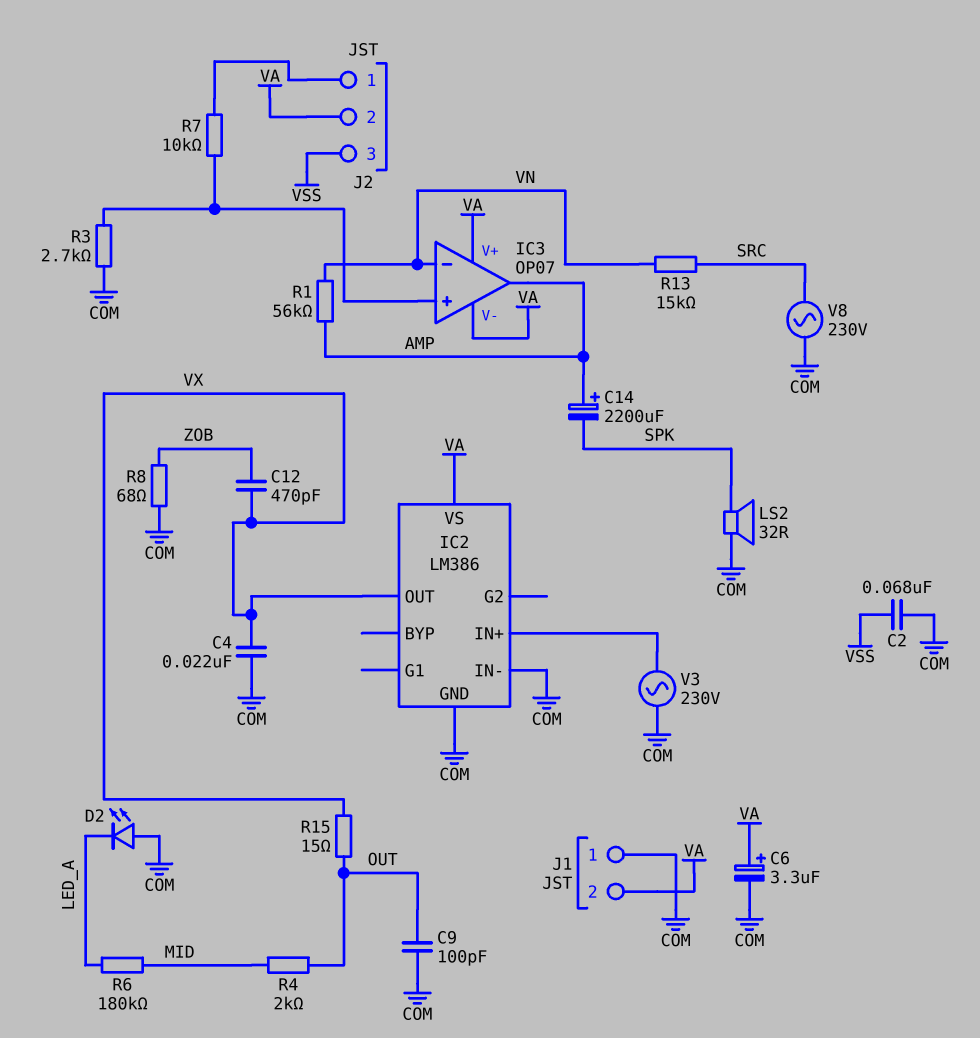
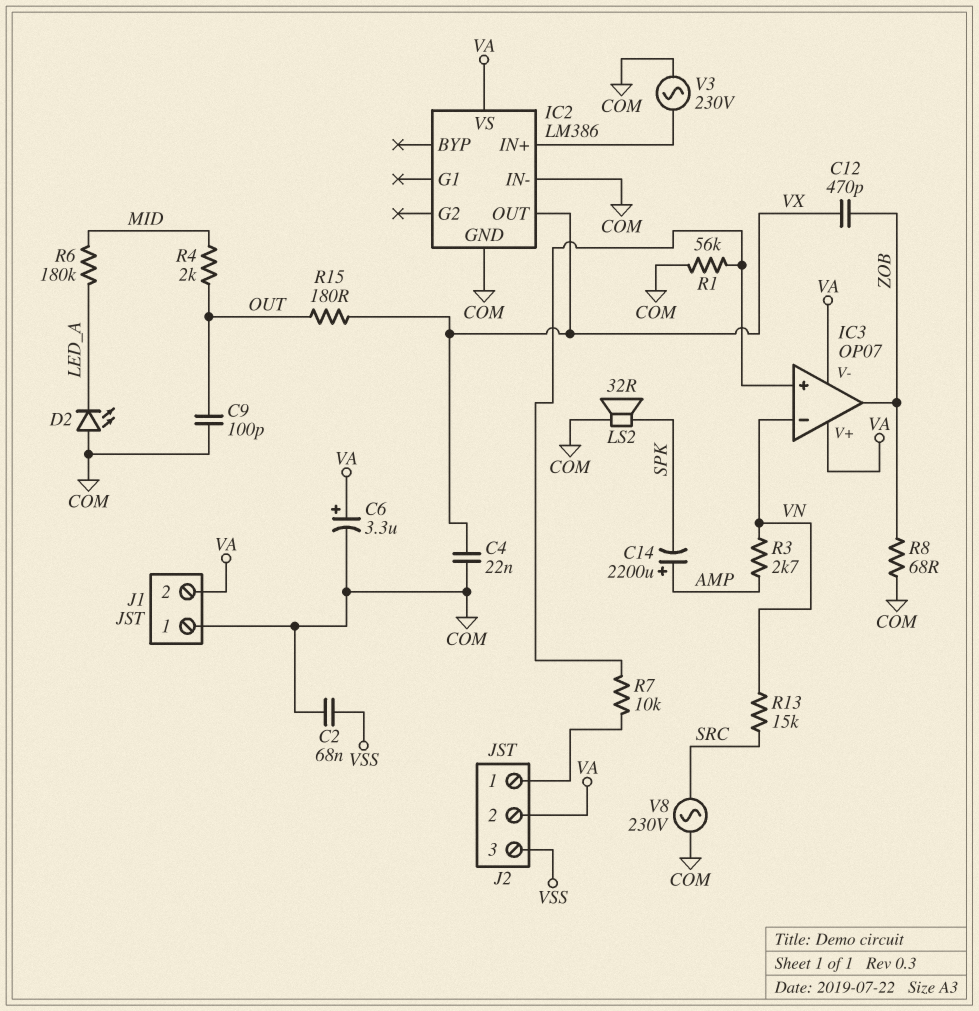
IC3 pin out: AMP -> ZOB
R1: 56k (AMP, VN) -> 56k (COM, IC3/in+)
R3: 2.7k (COM, IC3/in+) -> 2.7k (AMP, VN)
R15: 15 (OUT, VX) -> 180 (OUT, VX)

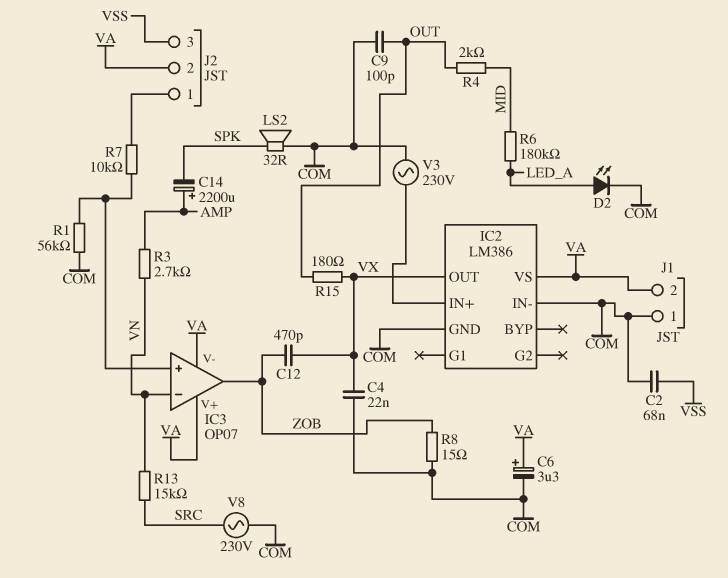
D2: LED (A COM, K LED_A) -> LED (A LED_A, K COM)
R8: 68 (COM, ZOB) -> 15 (COM, ZOB)

